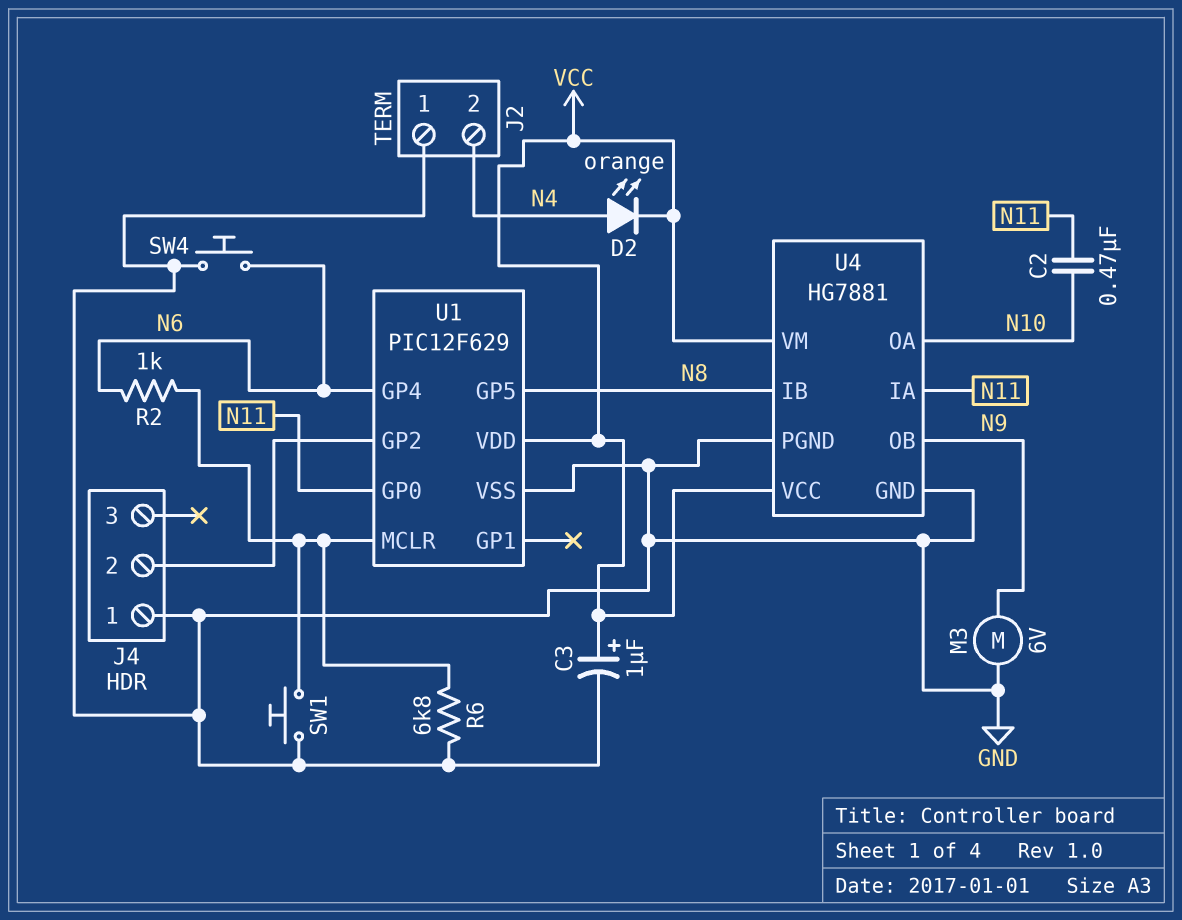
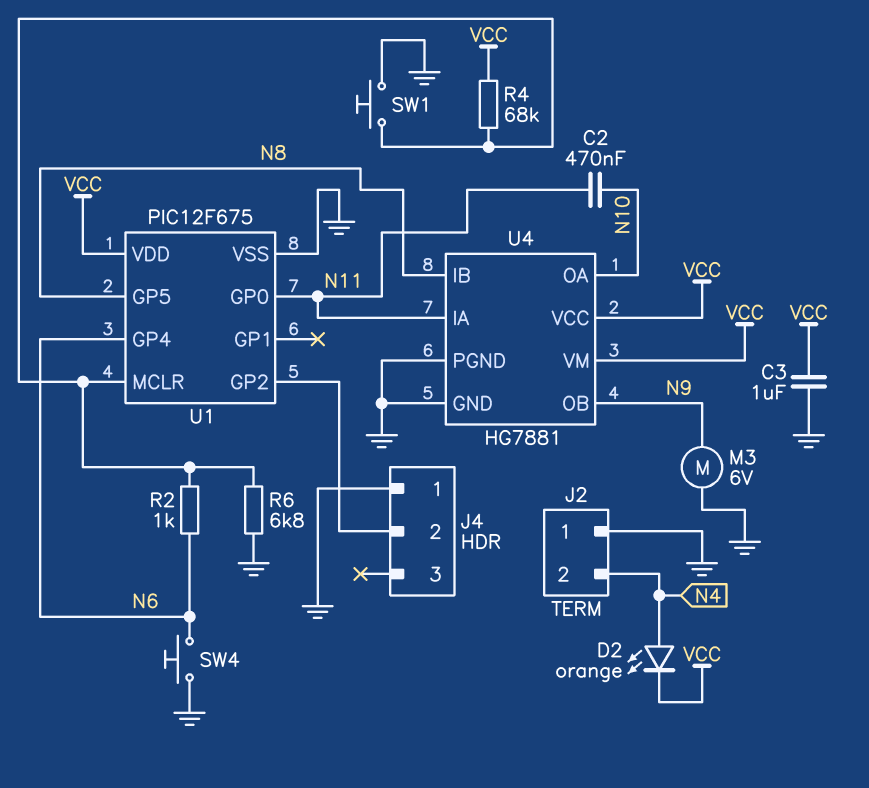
C3: 1uF (plus VCC, minus GND) -> 1uF (GND, VCC)
R4: none -> 68k (U1/MCLR, VCC)
U1: PIC12F629 -> PIC12F675

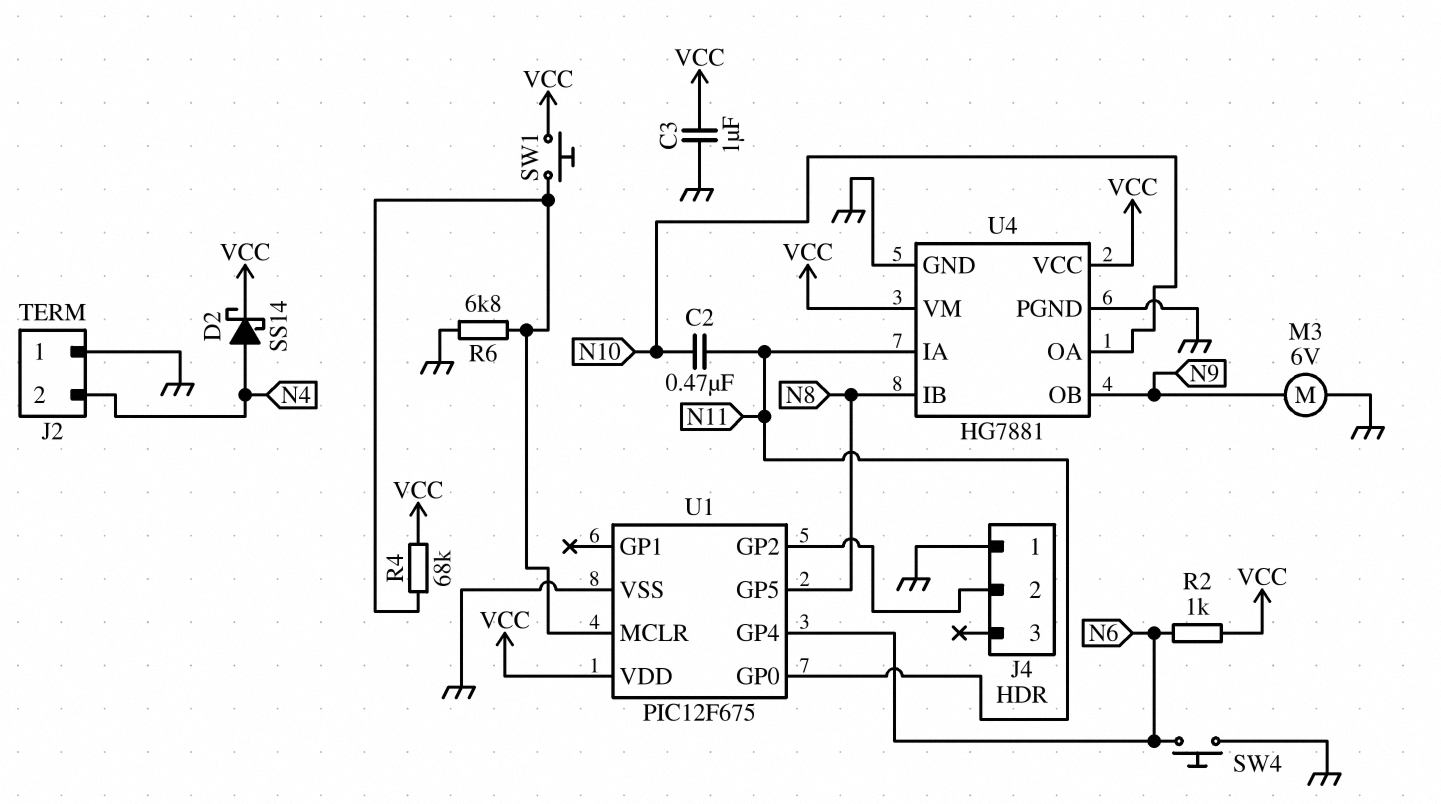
D2: LED orange (A N4, K VCC) -> schottky SS14 (A N4, K VCC)
R2: 1k (N6, U1/MCLR) -> 1k (N6, VCC)
SW1: button (GND, U1/MCLR) -> button (U1/MCLR, VCC)

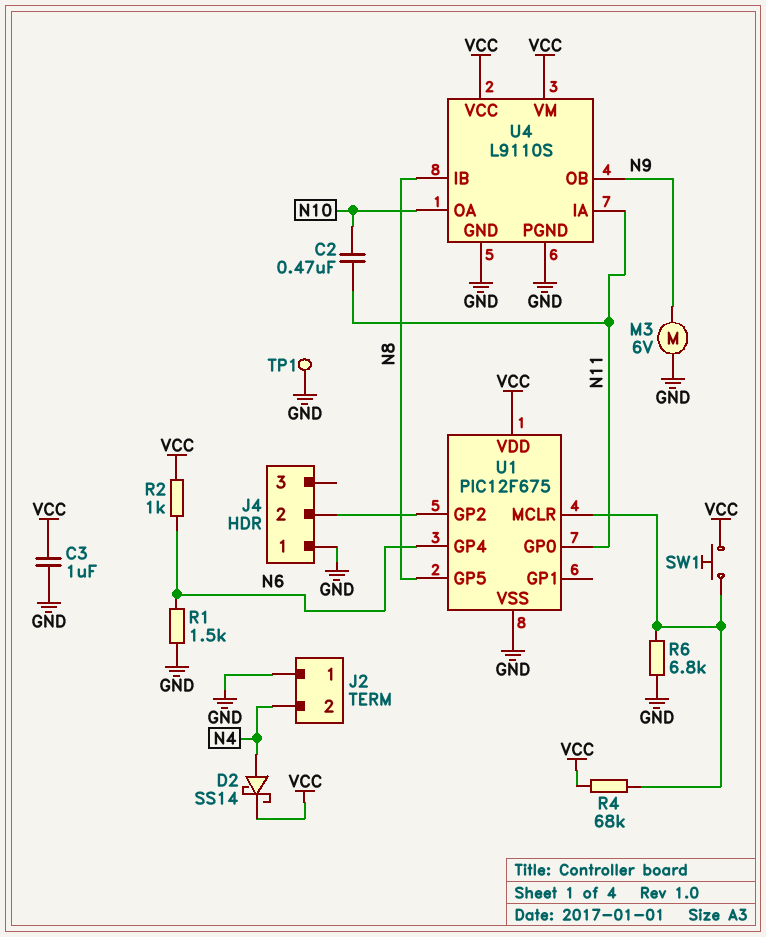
R1: none -> 1.5k (GND, N6)
SW4: button (GND, N6) -> none
TP1: none -> test point (GND)
U4: HG7881 -> L9110S

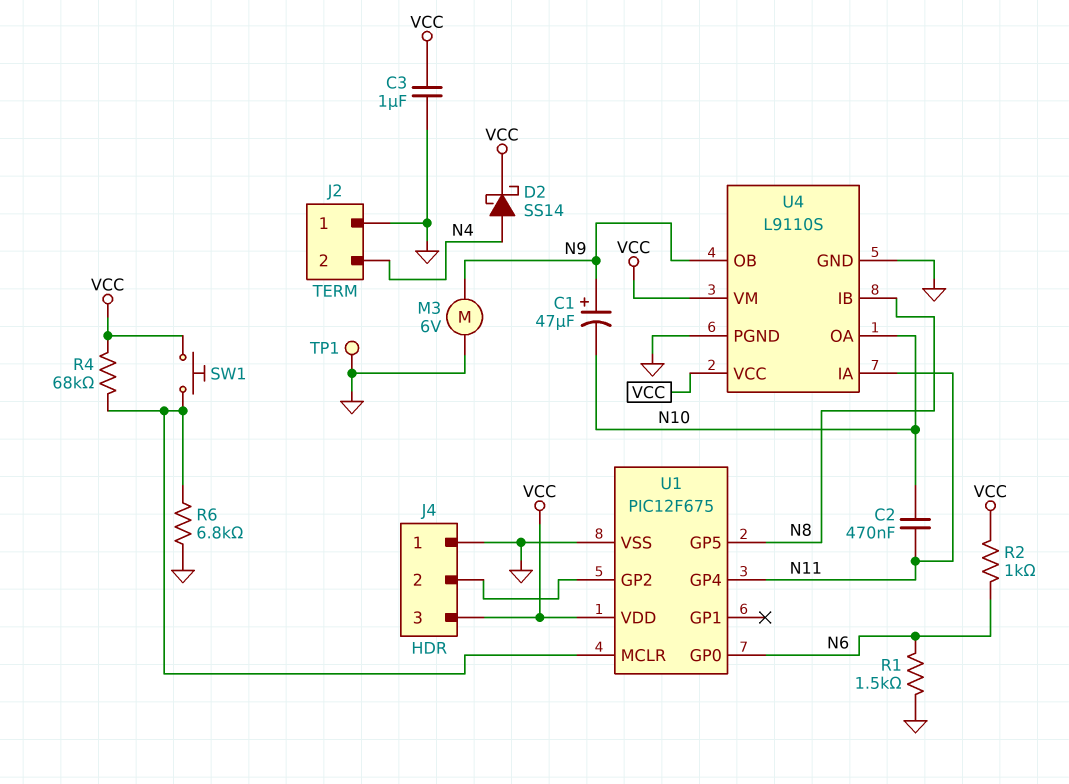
C1: none -> 47uF (plus N9, minus N10)
J4 pin 3: none -> VCC
U1 pin GP0: N11 -> N6
U1 pin GP4: N6 -> N11

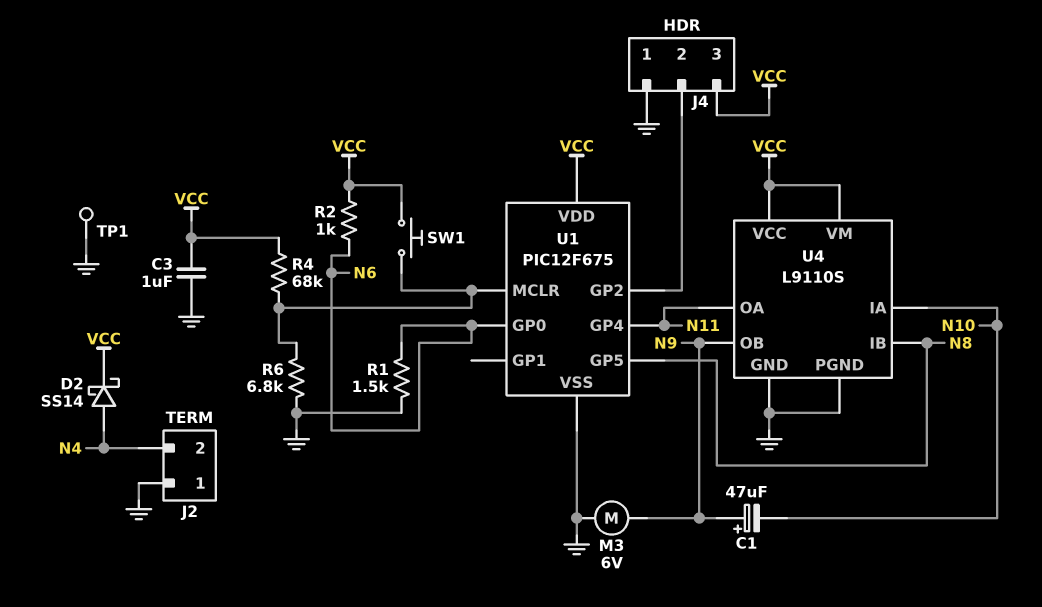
C2: 470nF (N10, N11) -> none
U4 pin IA: N11 -> N10
U4 pin OA: N10 -> N11

